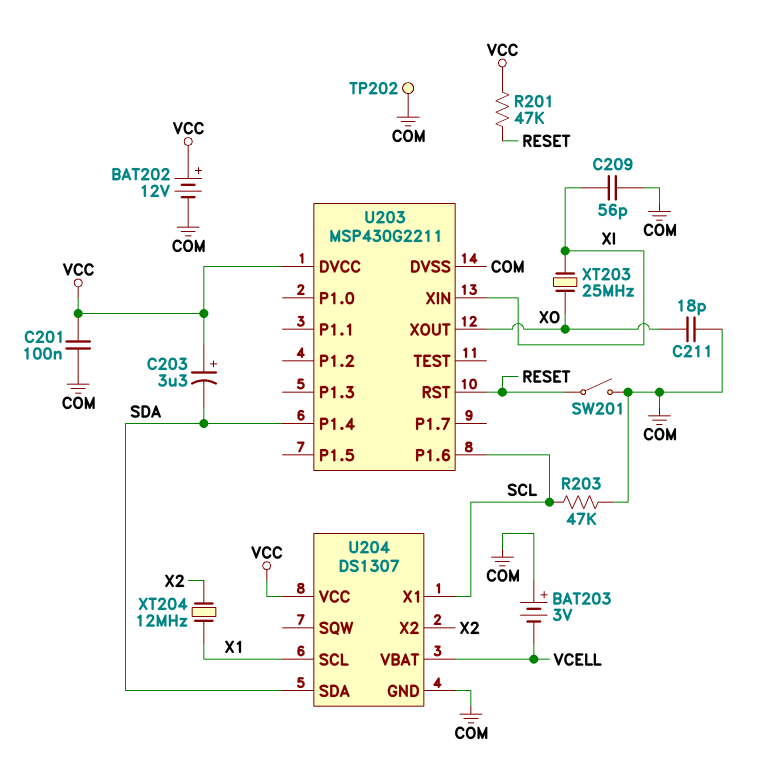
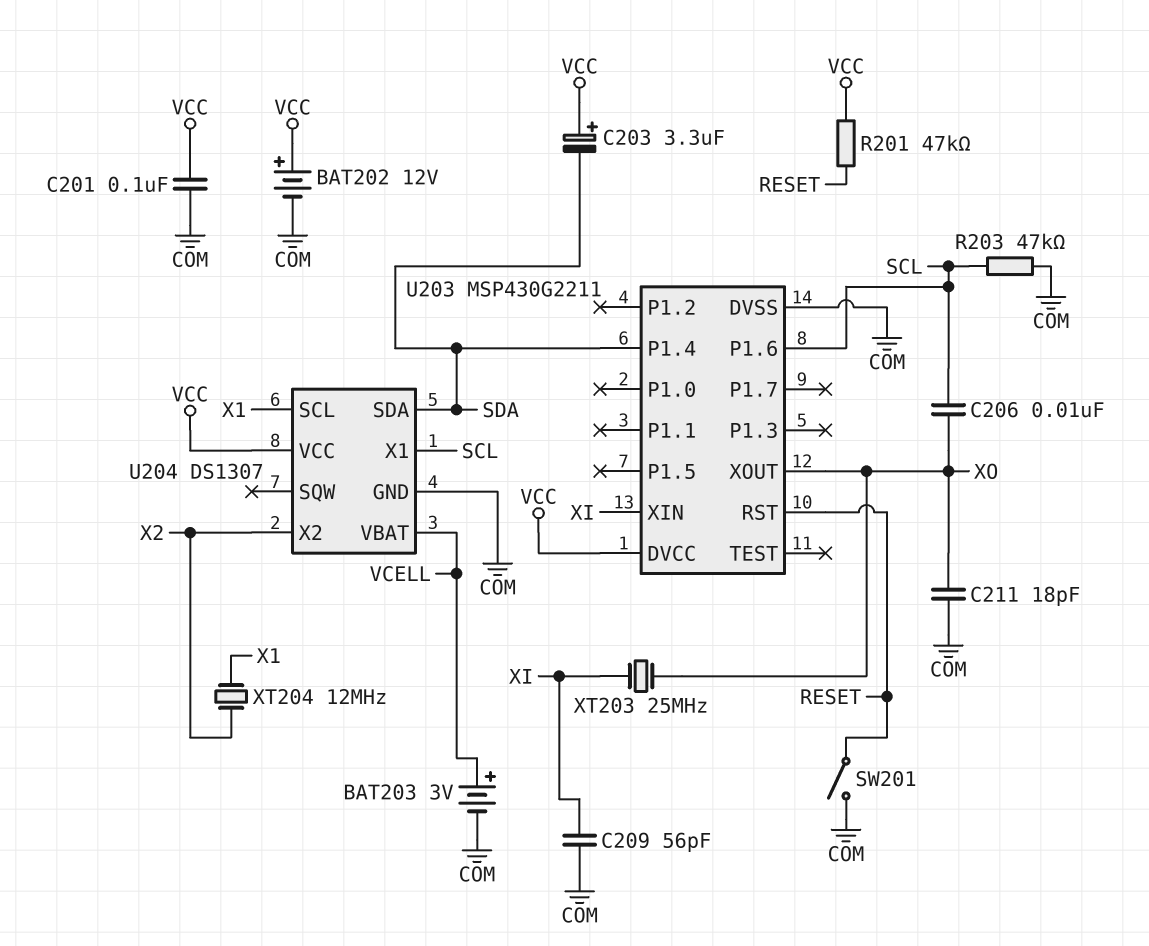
BAT203: 3V (plus COM, minus VCELL) -> 3V (plus VCELL, minus COM)
C206: none -> 10nF (SCL, XO)
TP202: test point (COM) -> none

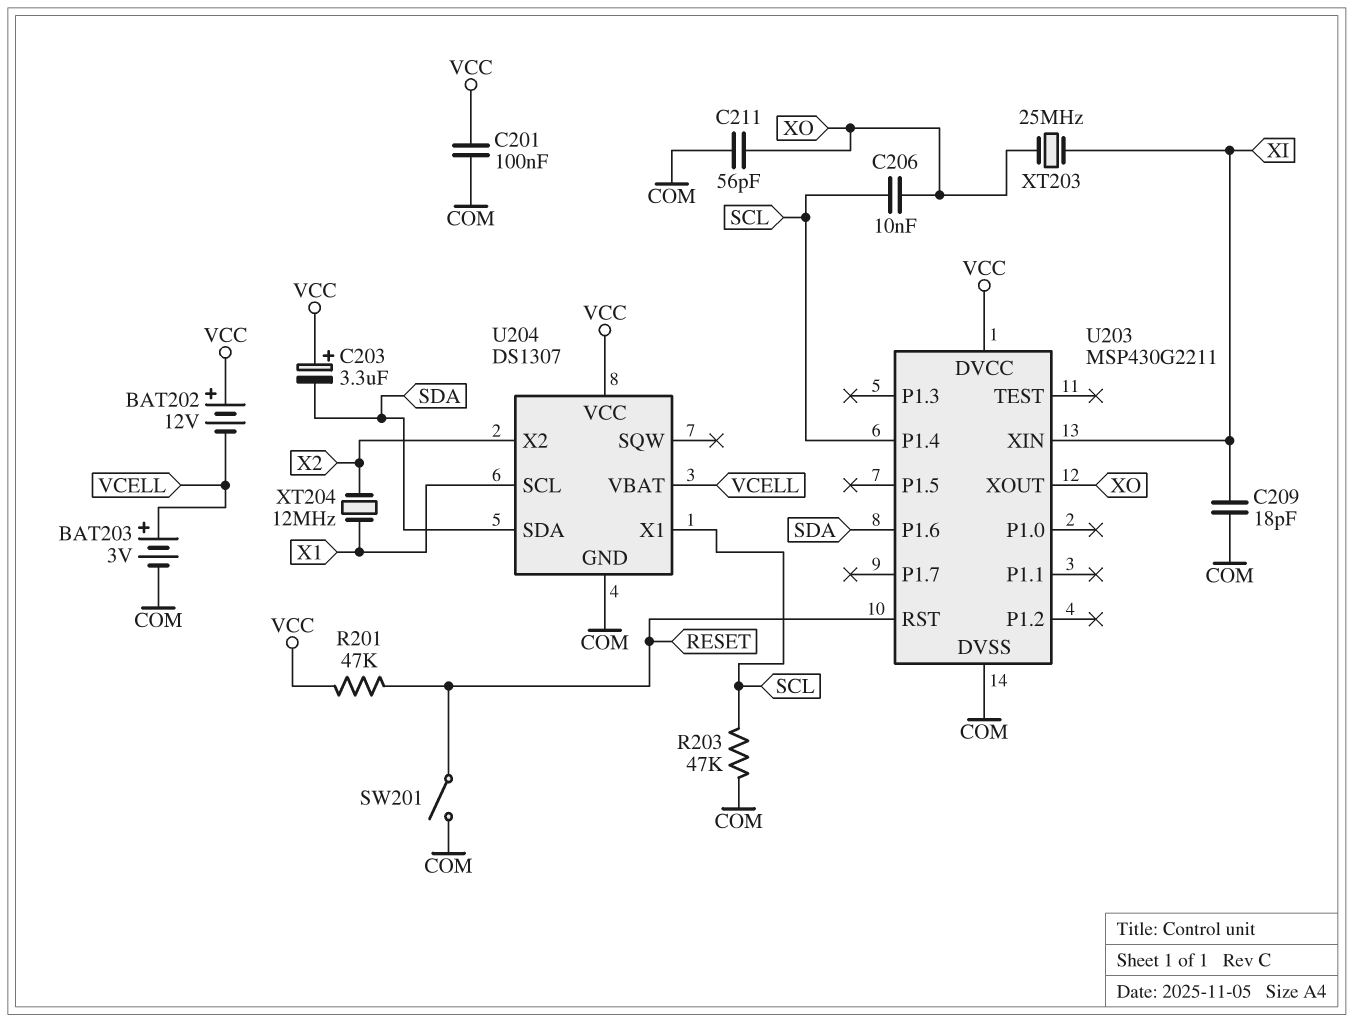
BAT202: 12V (plus VCC, minus COM) -> 12V (plus VCC, minus VCELL)
C209: 56pF (COM, XI) -> 18pF (COM, XI)
C211: 18pF (COM, XO) -> 56pF (COM, XO)
U203 pin P1.4: SDA -> SCL
U203 pin P1.6: SCL -> SDA

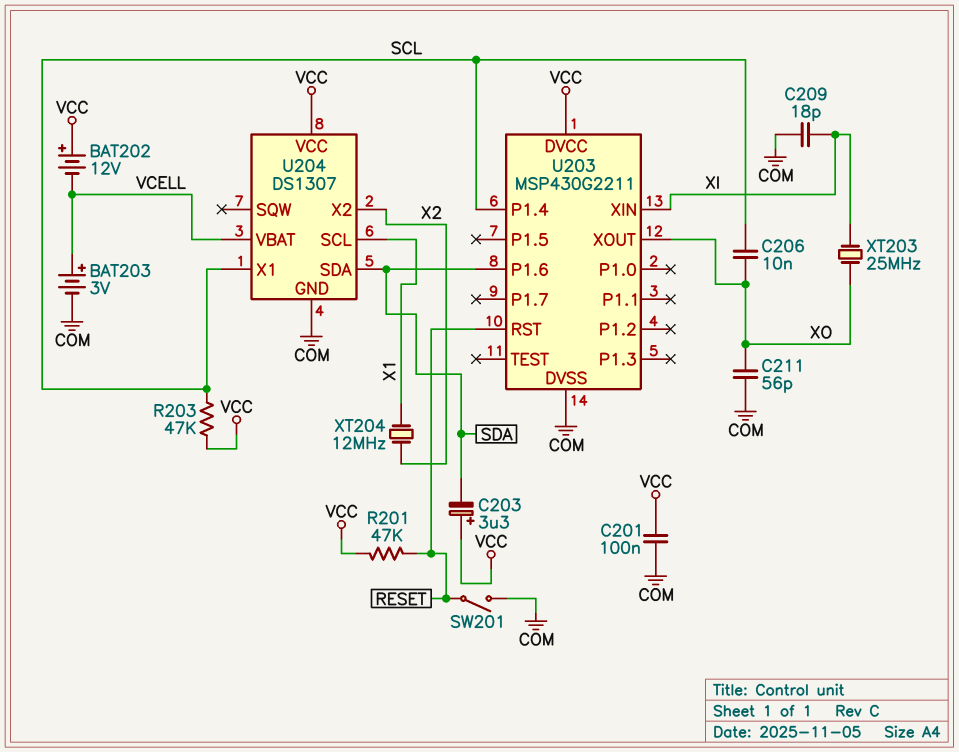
R203: 47k (COM, SCL) -> 47k (SCL, VCC)

